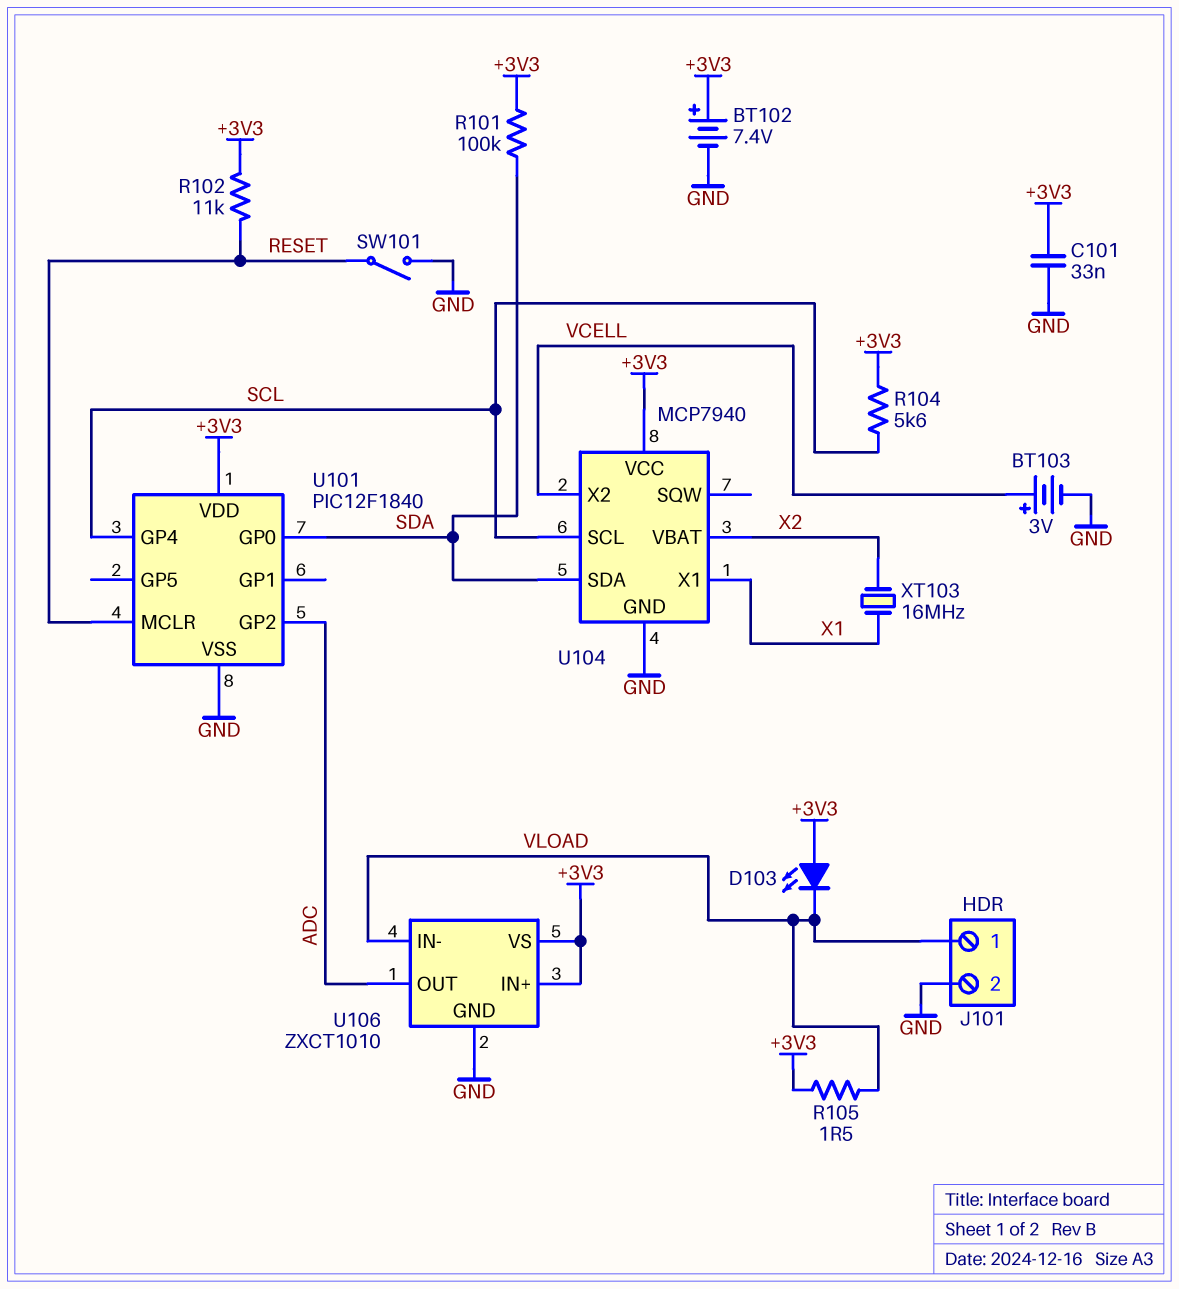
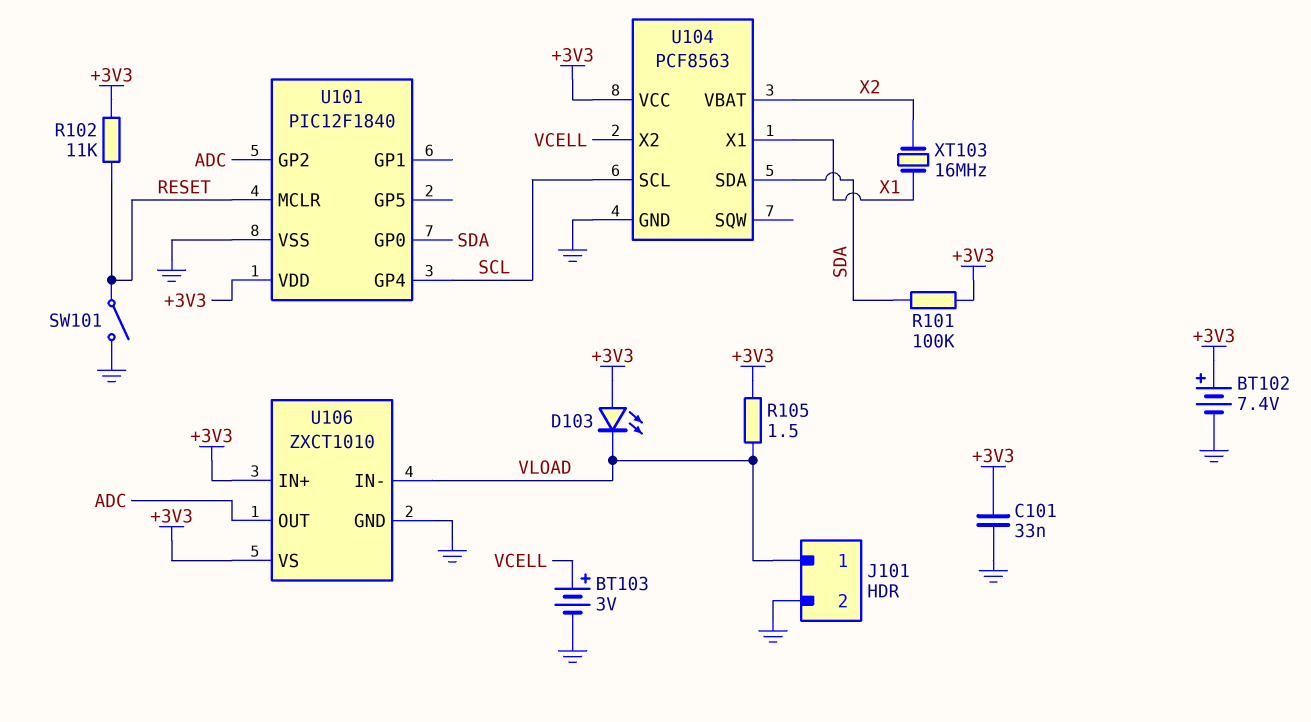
R104: 5.6k (+3V3, SCL) -> none
U104: MCP7940 -> PCF8563

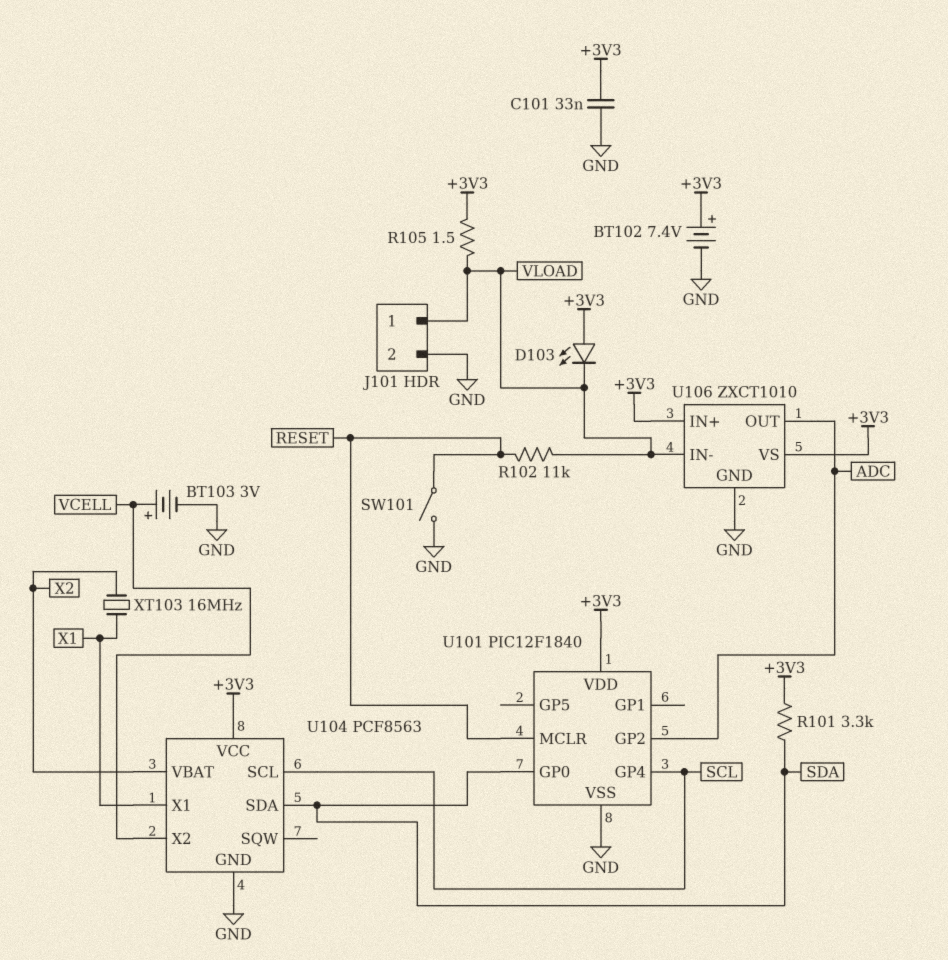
R101: 100k (+3V3, SDA) -> 3.3k (+3V3, SDA)
R102: 11k (+3V3, RESET) -> 11k (RESET, VLOAD)

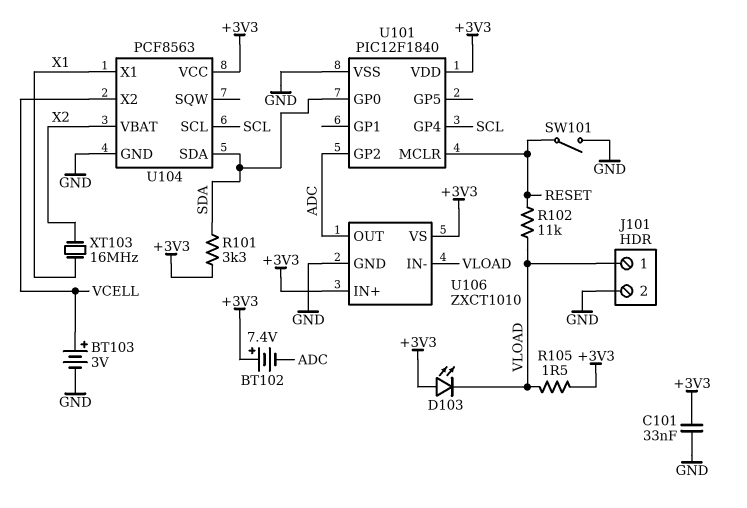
BT102: 7.4V (plus +3V3, minus GND) -> 7.4V (plus +3V3, minus ADC)

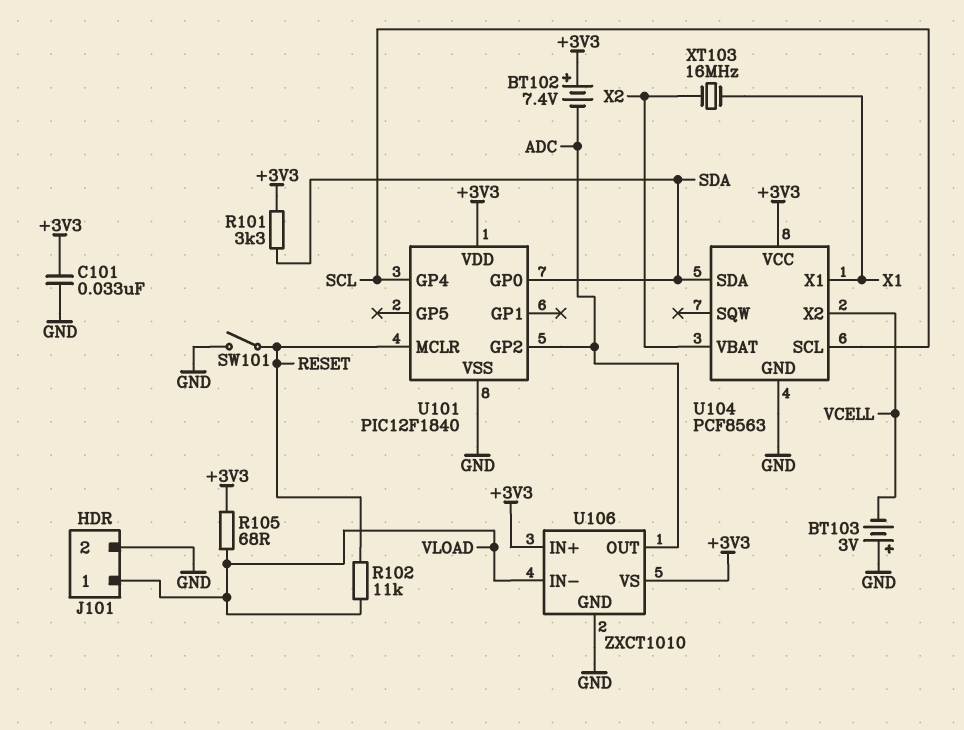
BT103: 3V (plus VCELL, minus GND) -> 3V (plus GND, minus VCELL)
D103: LED (A +3V3, K VLOAD) -> none
R105: 1.5 (+3V3, VLOAD) -> 68 (+3V3, VLOAD)

